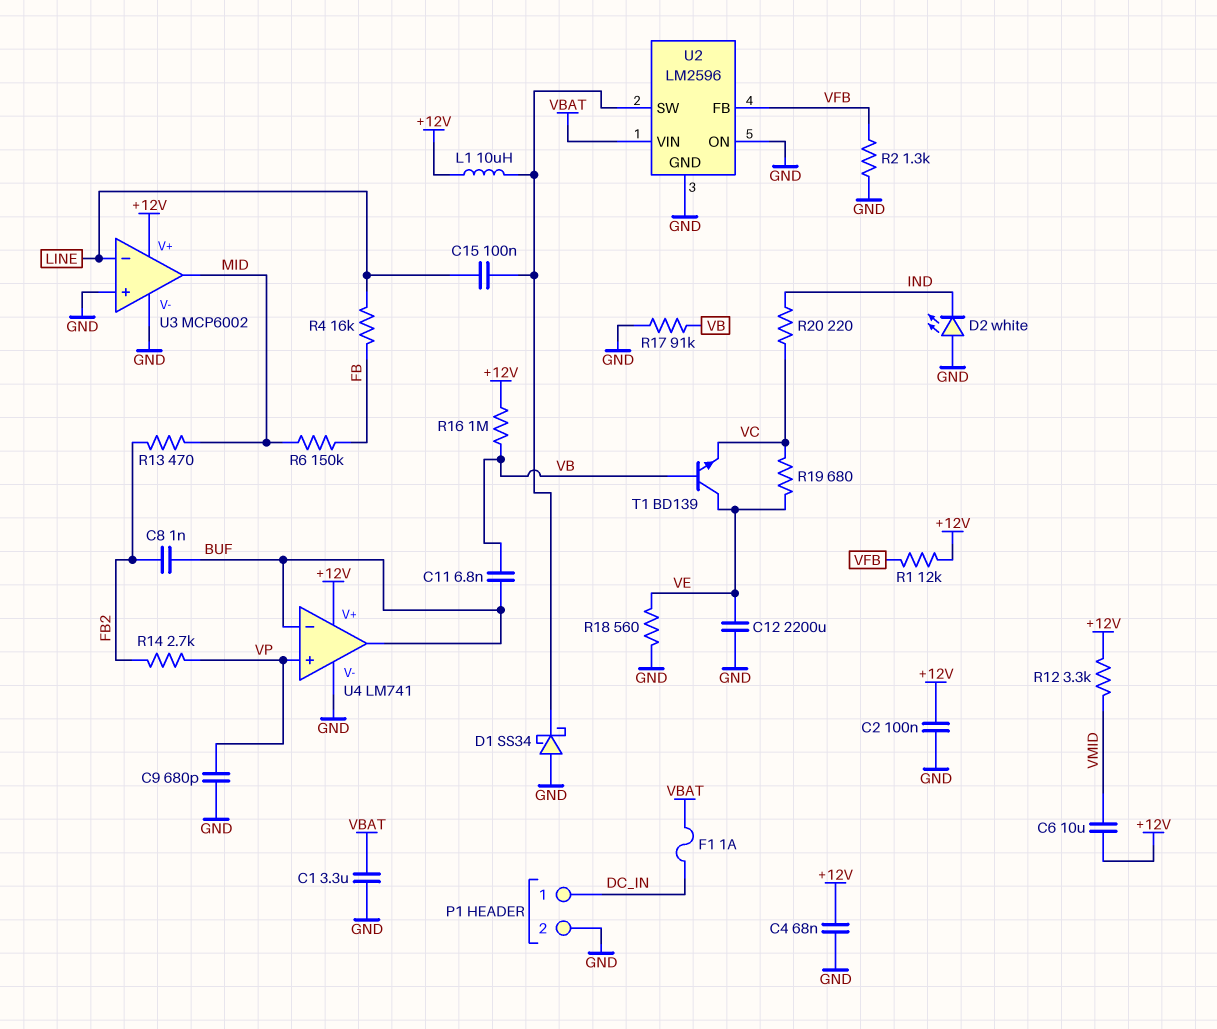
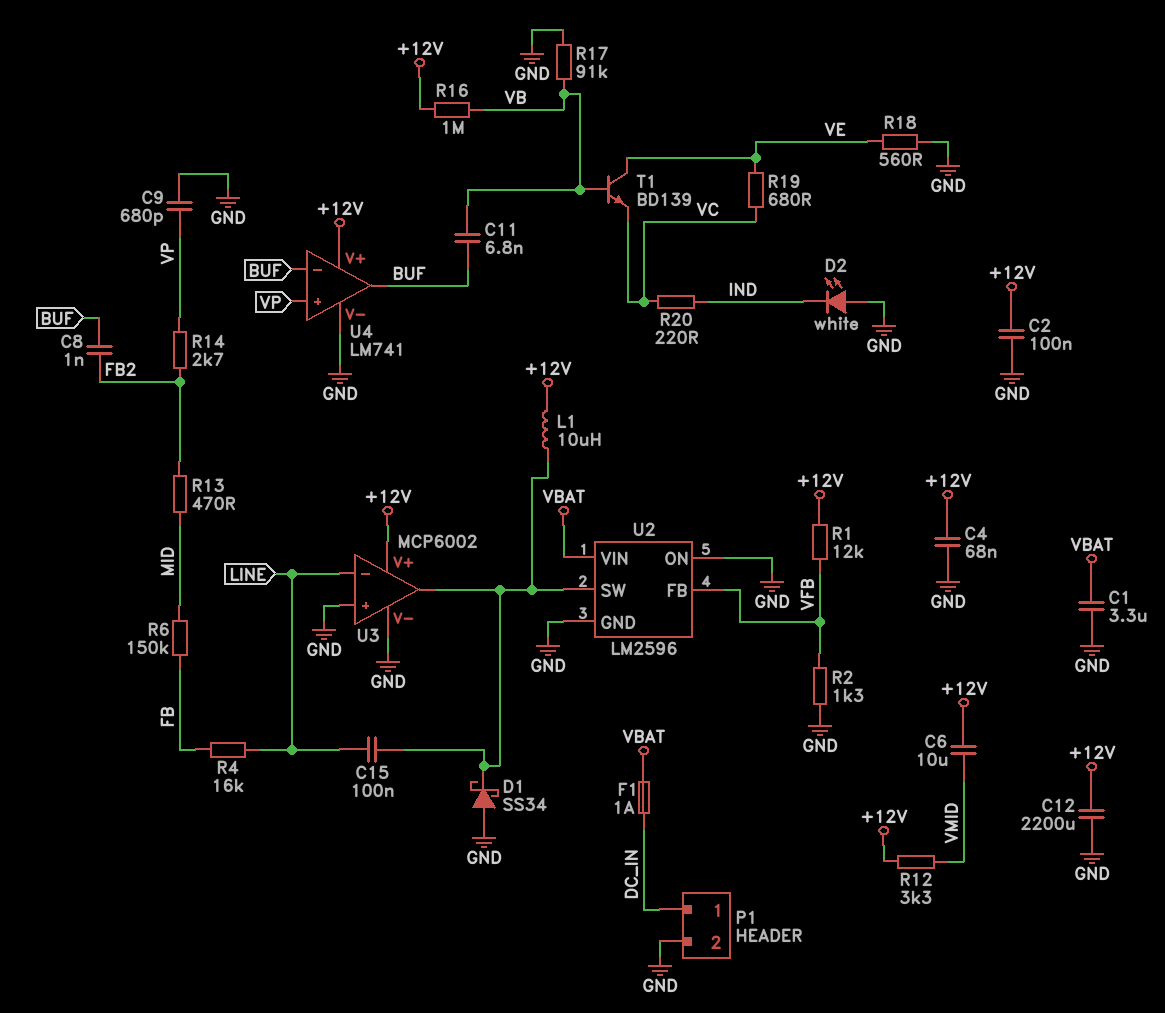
C12: 2200uF (GND, VE) -> 2200uF (+12V, GND)
U3 pin out: MID -> U2/SW

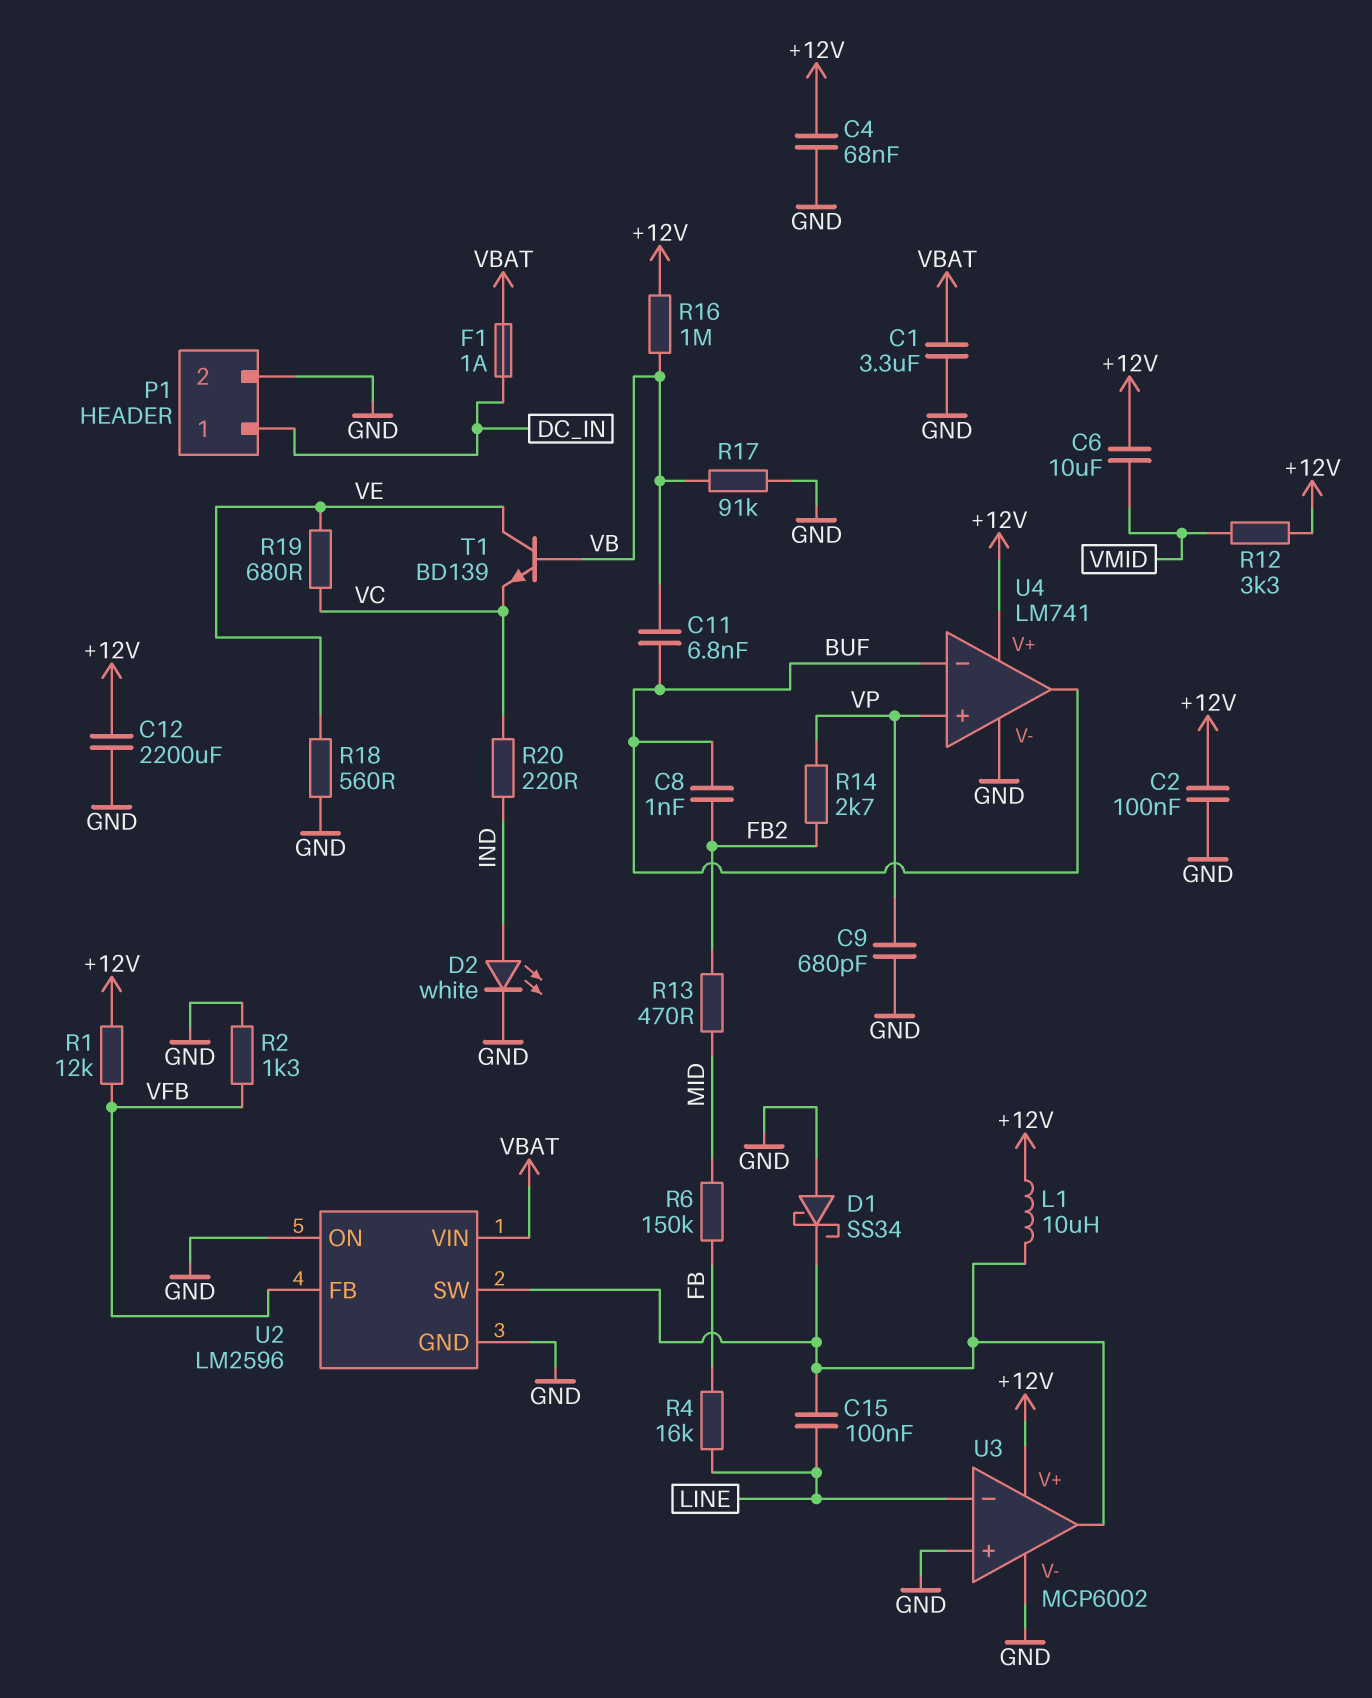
D2: LED white (A GND, K IND) -> LED white (A IND, K GND)

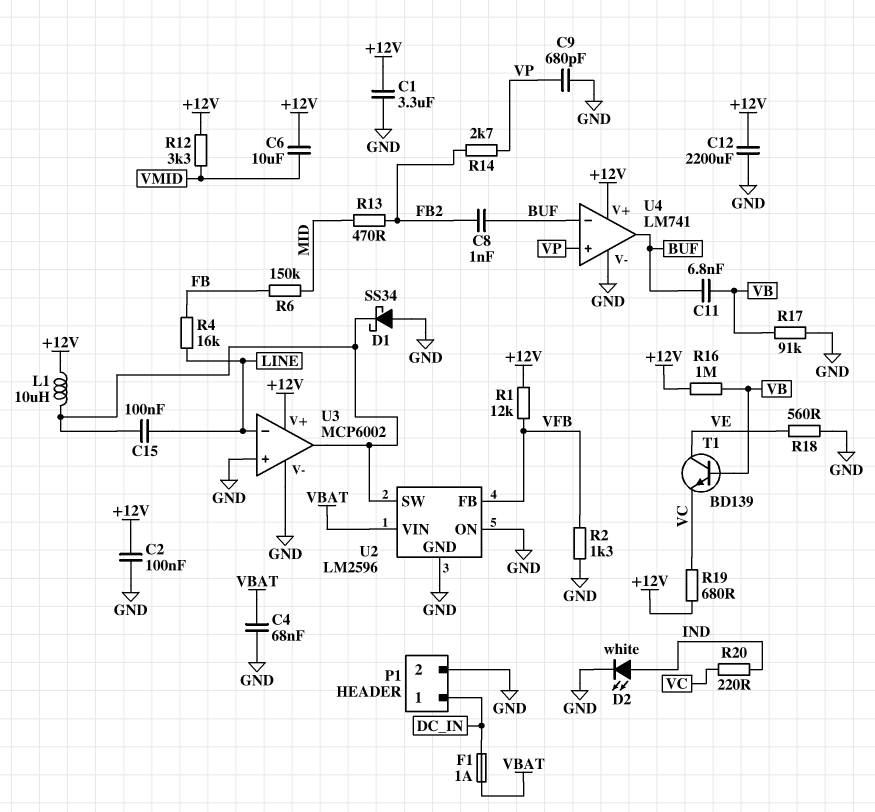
C1: 3.3uF (GND, VBAT) -> 3.3uF (+12V, GND)
C4: 68nF (+12V, GND) -> 68nF (GND, VBAT)
R19: 680 (VC, VE) -> 680 (+12V, VC)

